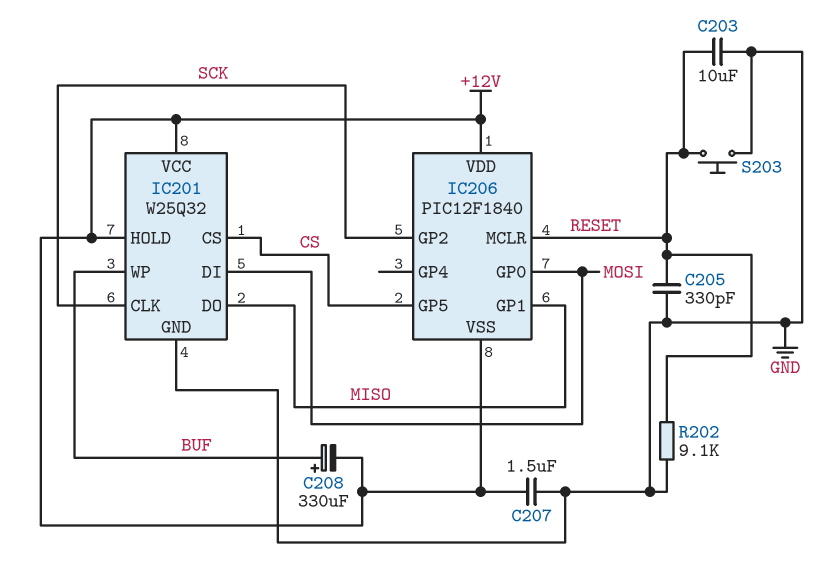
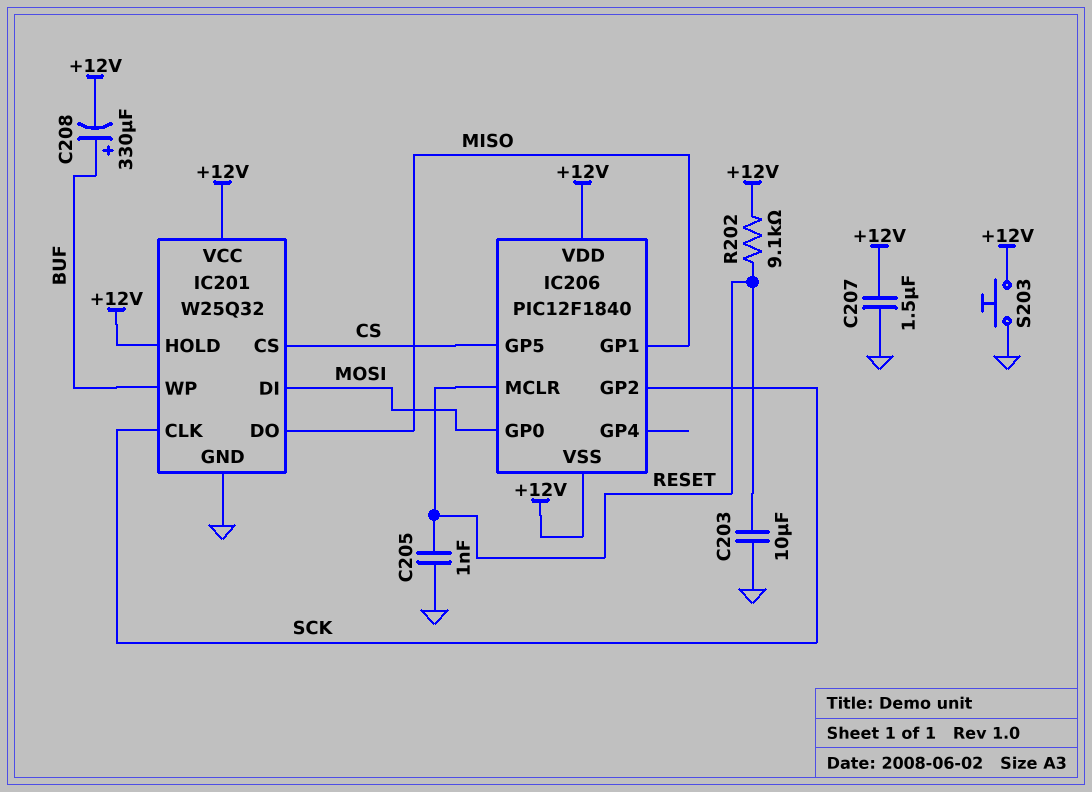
C205: 330pF (GND, RESET) -> 1nF (GND, RESET)
R202: 9.1k (GND, RESET) -> 9.1k (+12V, RESET)
S203: button (GND, RESET) -> button (+12V, GND)

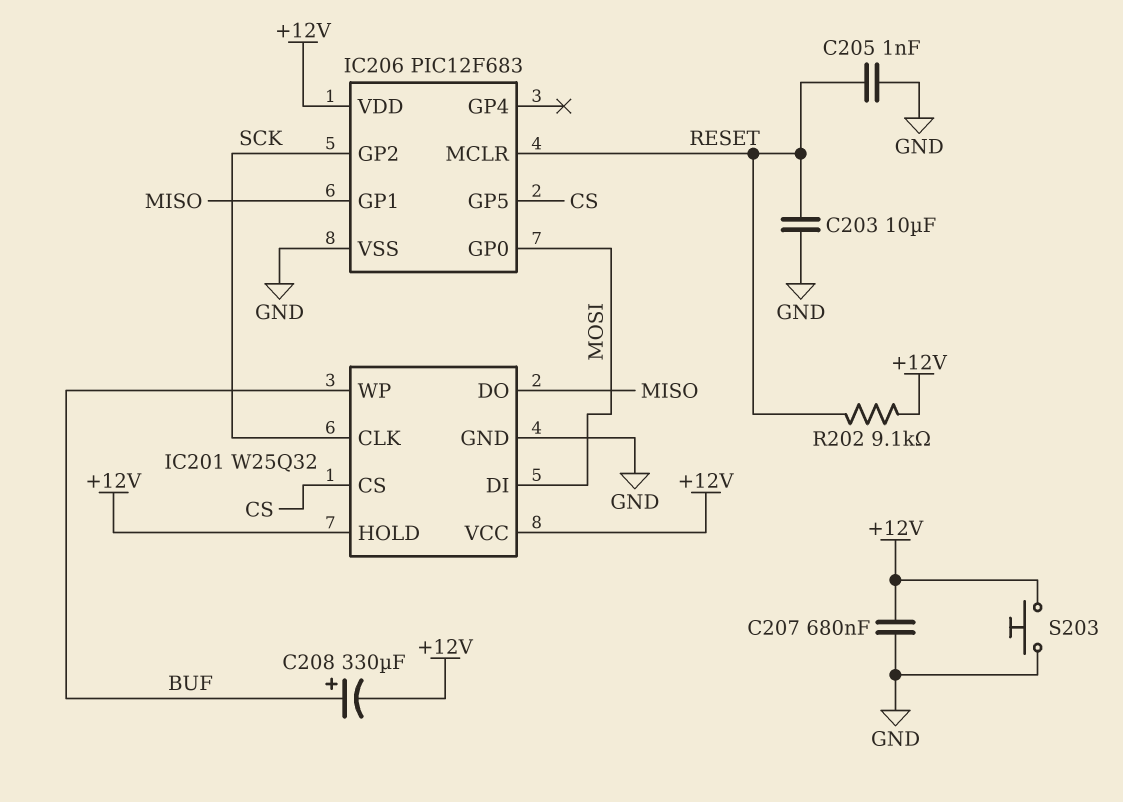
C207: 1.5uF (+12V, GND) -> 680nF (+12V, GND)
IC206: PIC12F1840 -> PIC12F683
IC206 pin VSS: +12V -> GND

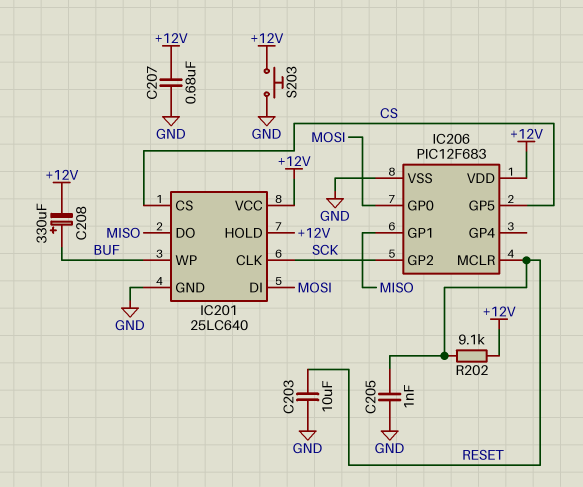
IC201: W25Q32 -> 25LC640

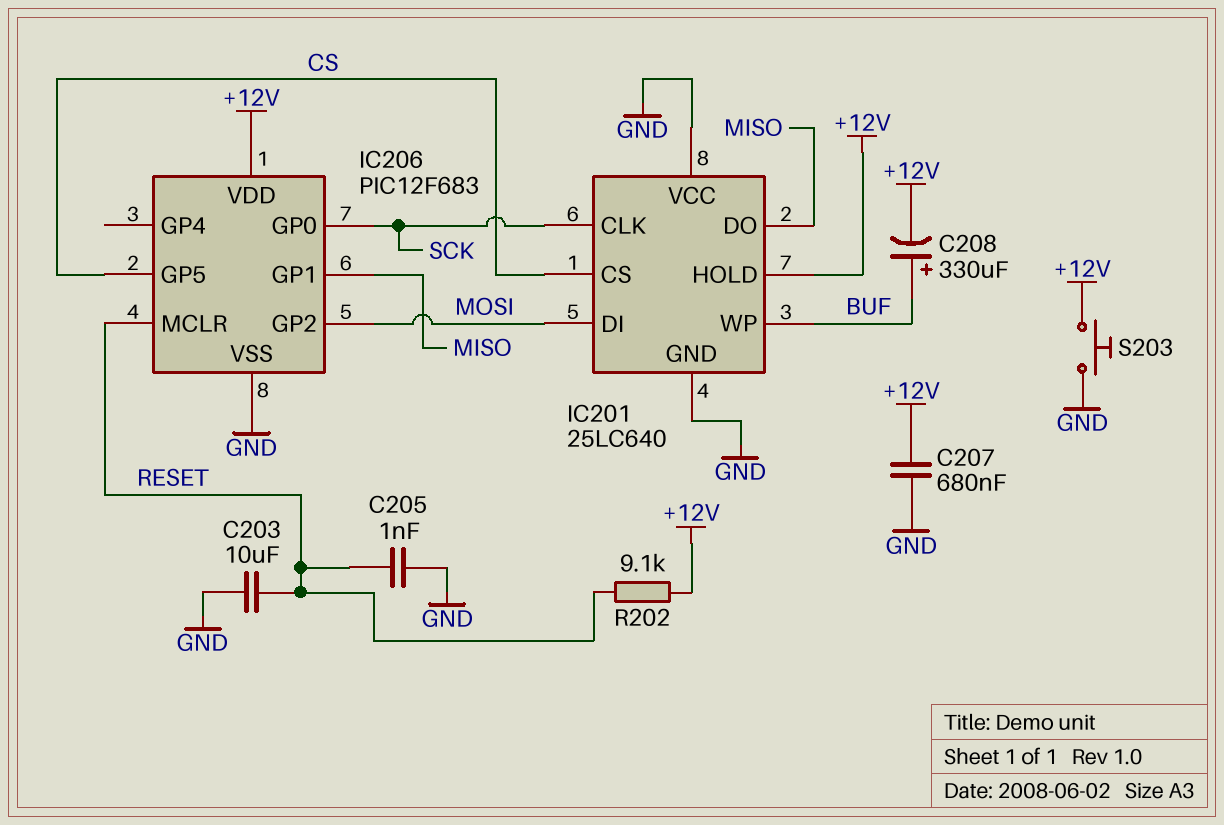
IC201 pin VCC: +12V -> GND
IC206 pin GP0: MOSI -> SCK
IC206 pin GP2: SCK -> MOSI

